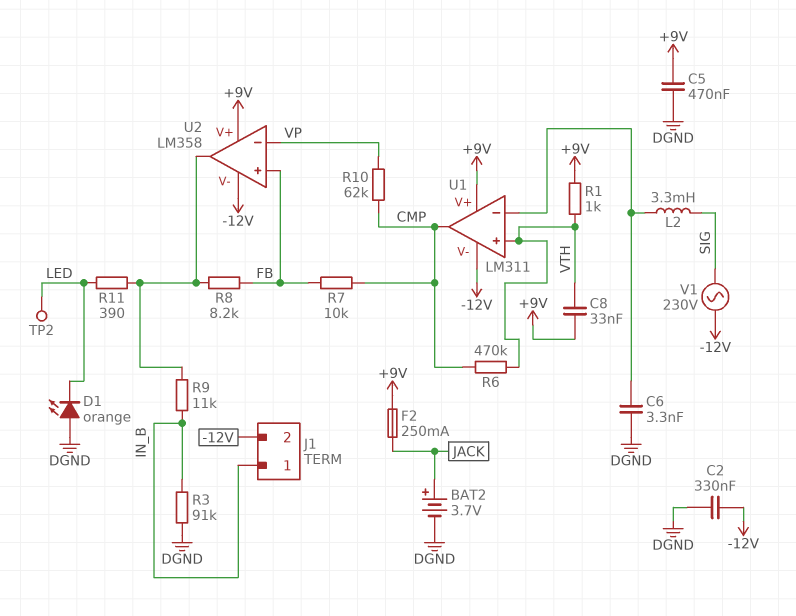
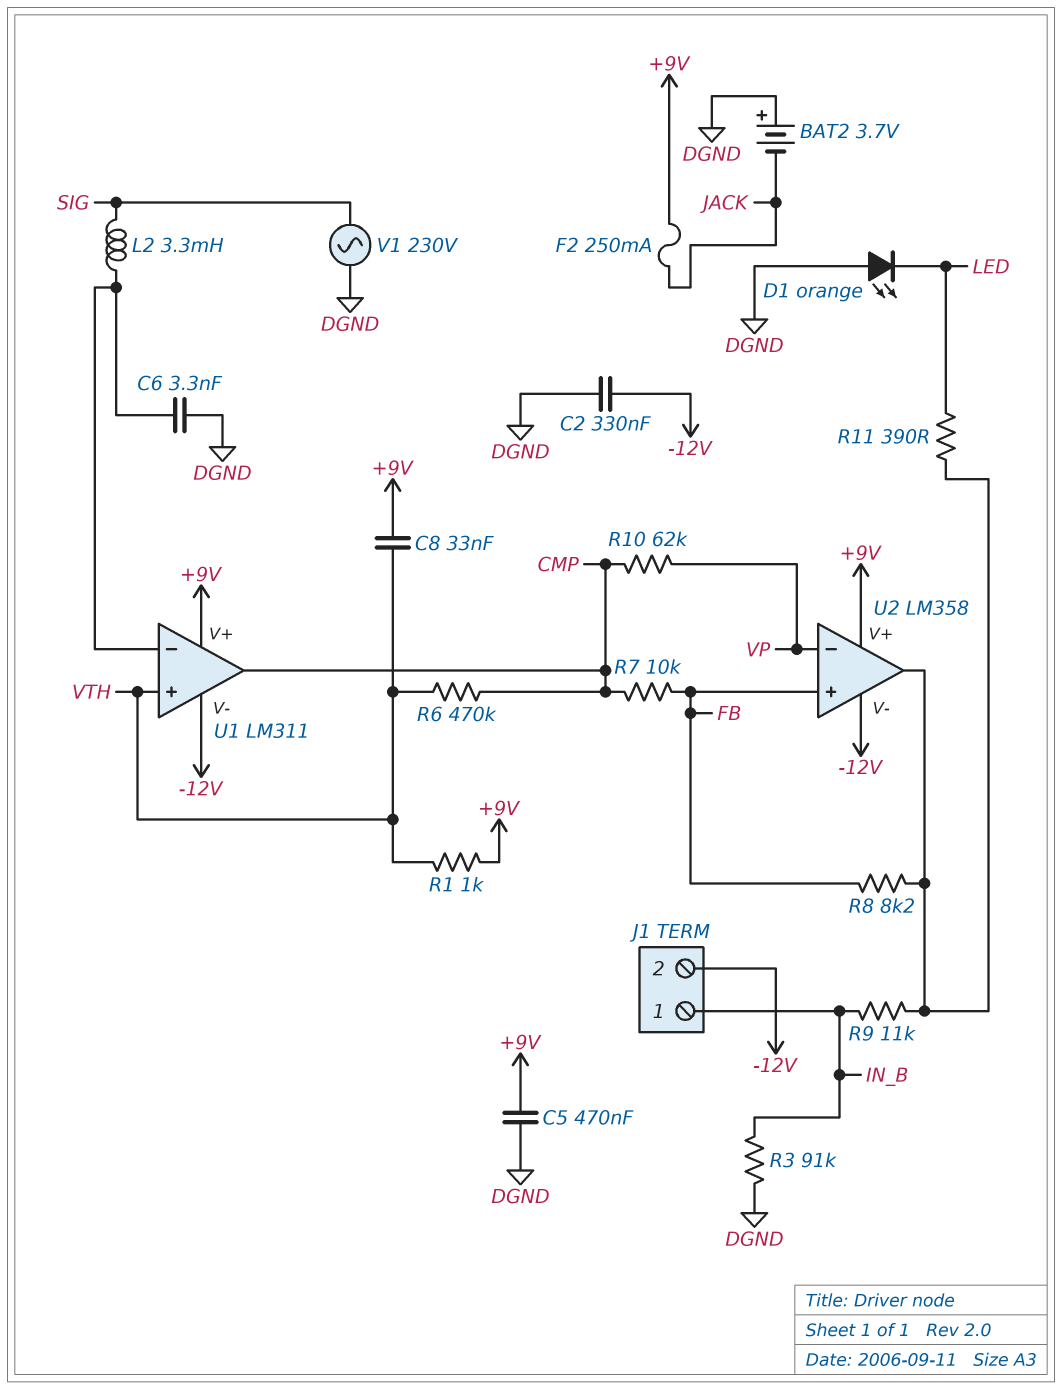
BAT2: 3.7V (plus JACK, minus DGND) -> 3.7V (plus DGND, minus JACK)
TP2: test point (LED) -> none
V1: AC 230V (-12V, SIG) -> AC 230V (DGND, SIG)

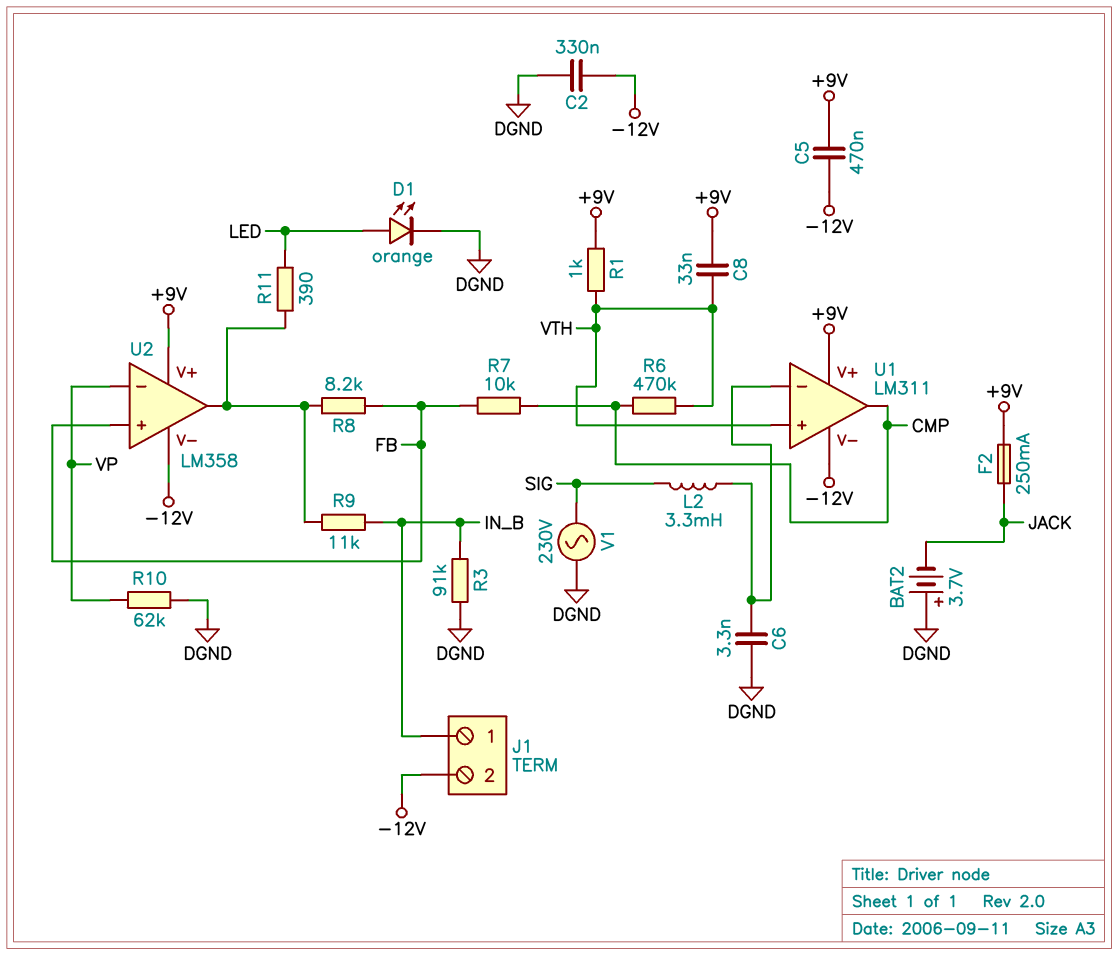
C5: 470nF (+9V, DGND) -> 470nF (+9V, -12V)
D1: LED orange (A DGND, K LED) -> LED orange (A LED, K DGND)
R10: 62k (CMP, VP) -> 62k (DGND, VP)

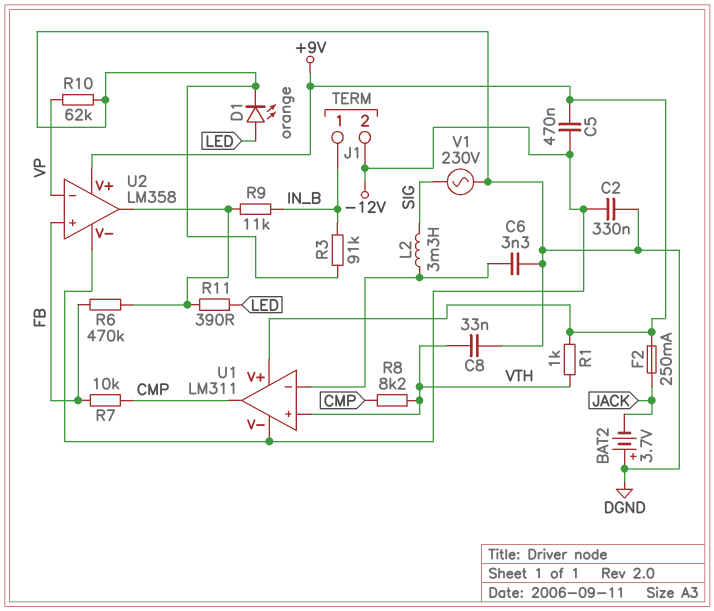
C8: 33nF (+9V, VTH) -> 33nF (DGND, VTH)
R6: 470k (CMP, VTH) -> 470k (FB, U2/out)
R8: 8.2k (FB, U2/out) -> 8.2k (CMP, VTH)

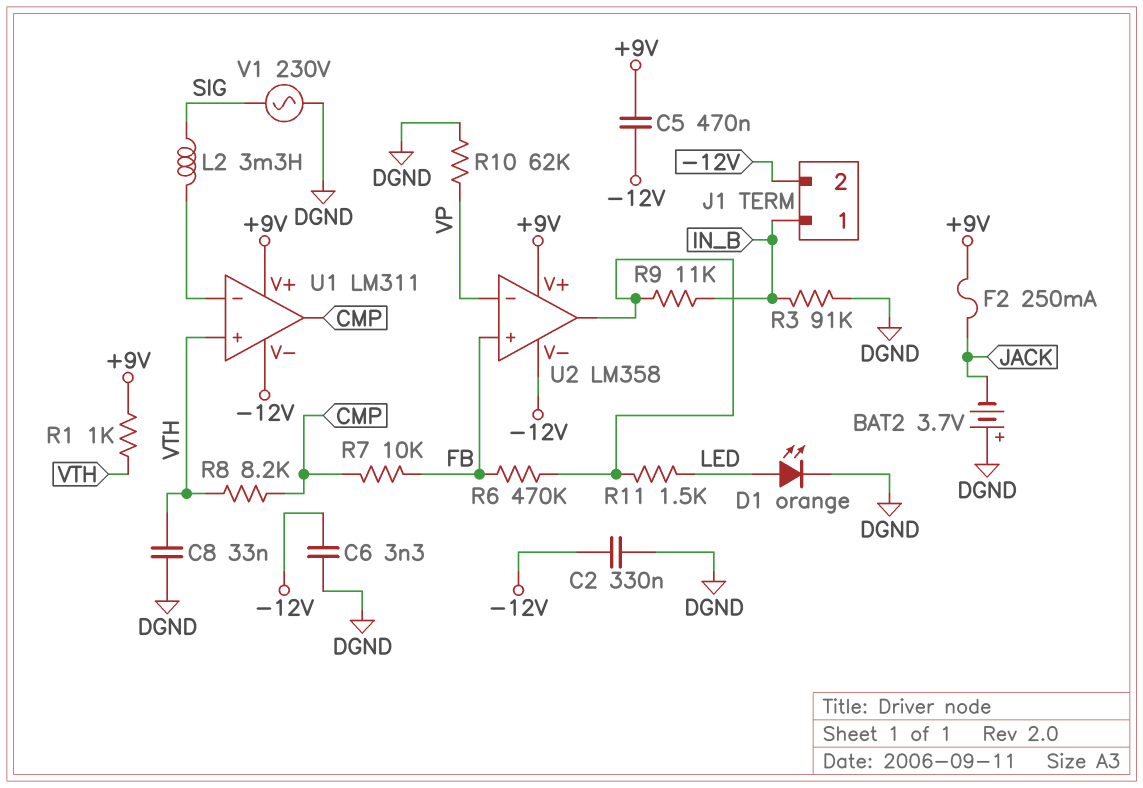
C6: 3.3nF (DGND, U1/in-) -> 3.3nF (-12V, DGND)
R11: 390 (LED, U2/out) -> 1.5k (LED, U2/out)

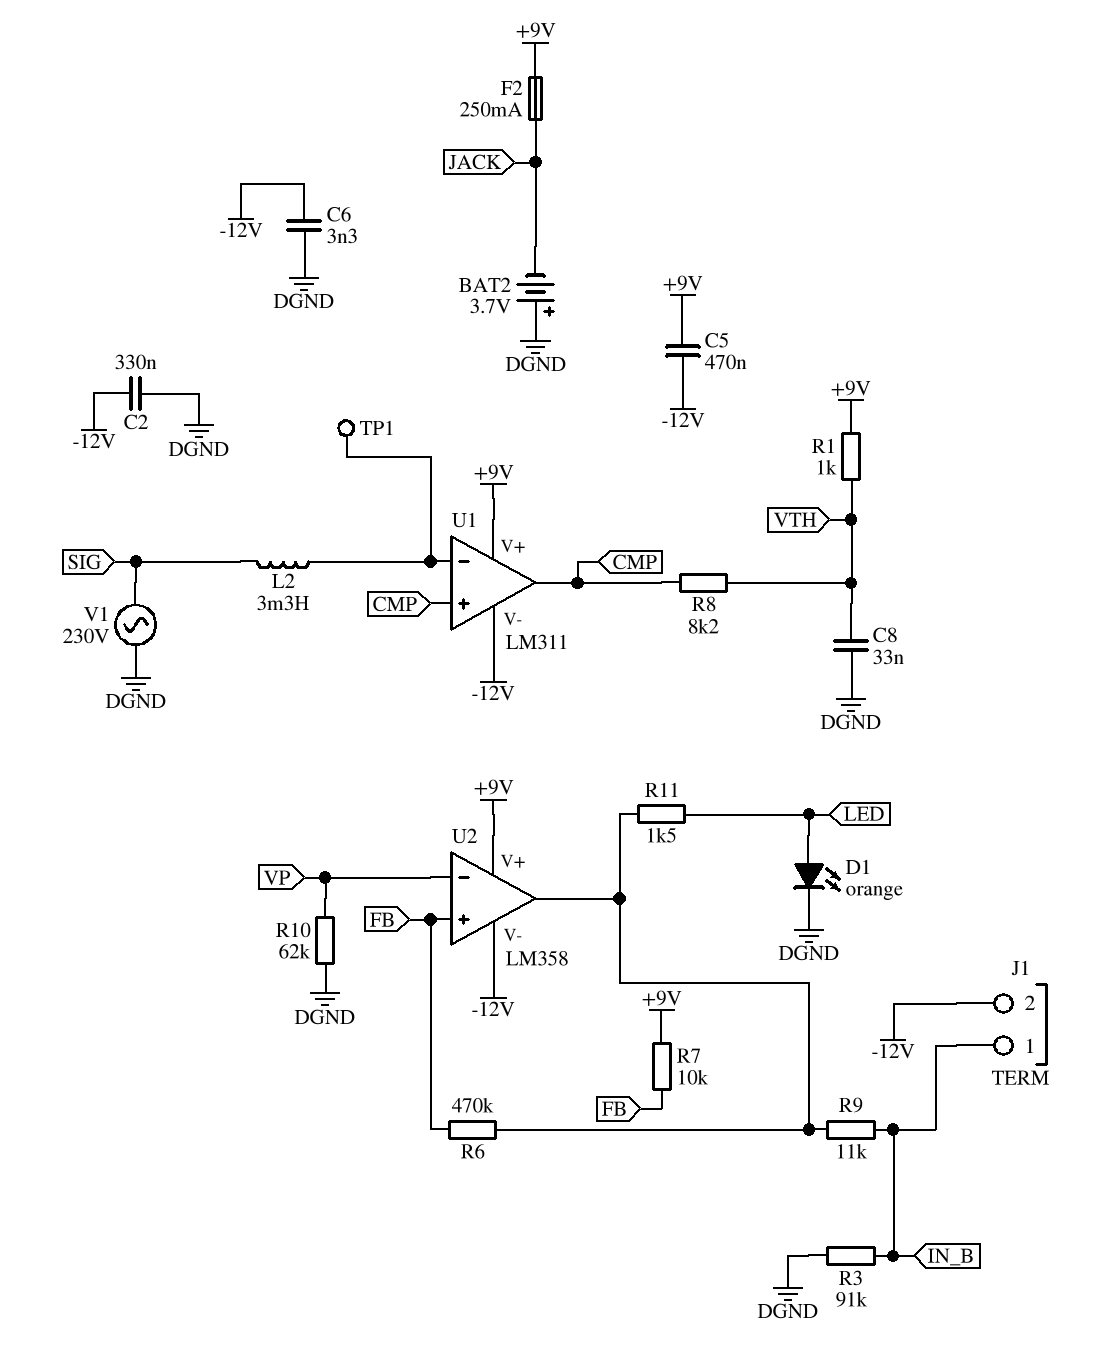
R7: 10k (CMP, FB) -> 10k (+9V, FB)
TP1: none -> test point (U1/in-)
U1 pin in+: VTH -> CMP

